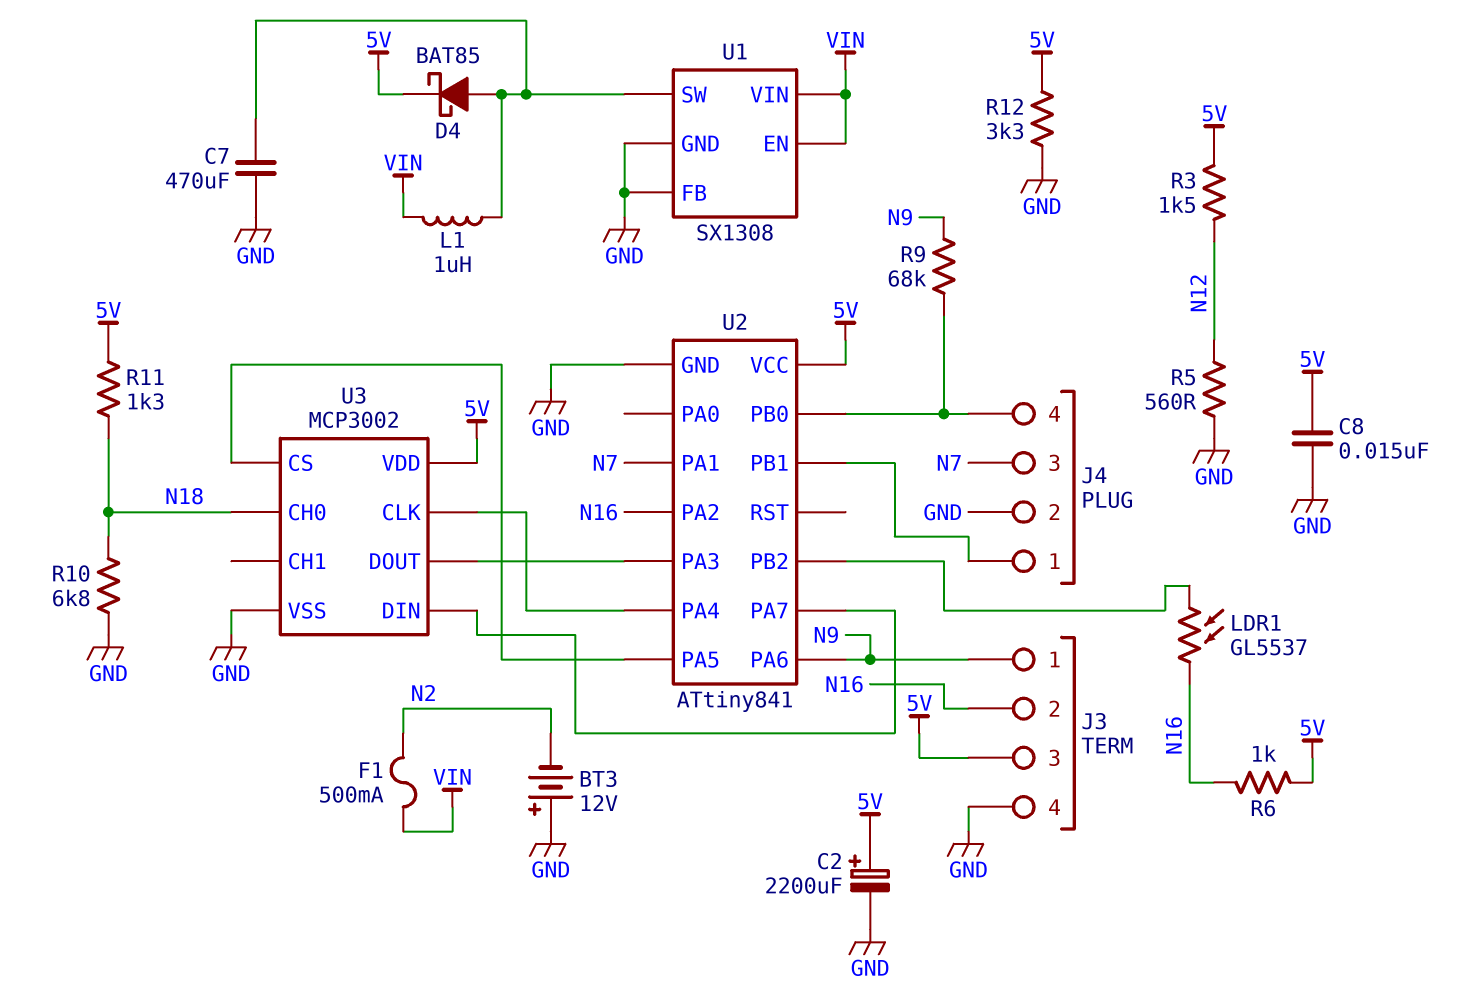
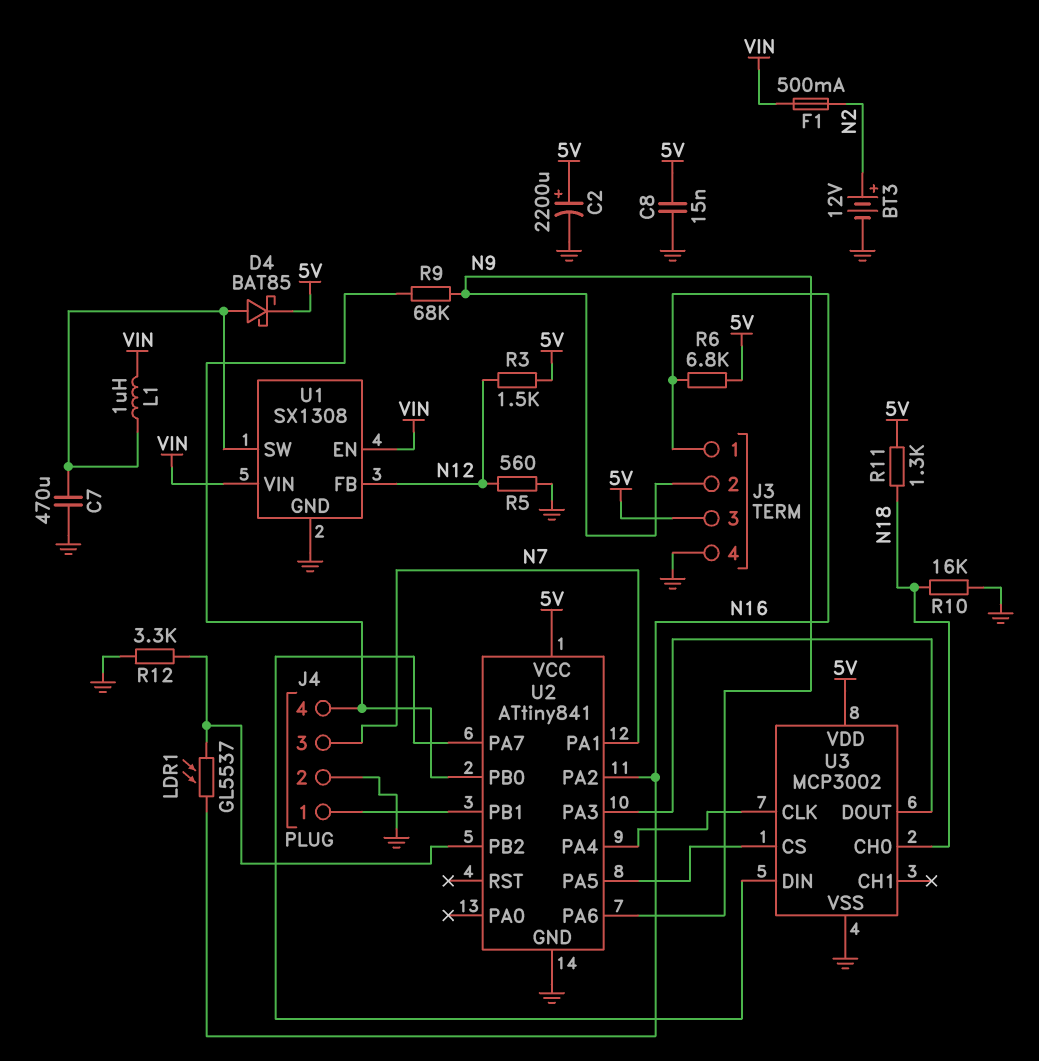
BT3: 12V (plus GND, minus N2) -> 12V (plus N2, minus GND)
J3 pin 1: N9 -> N16
J3 pin 2: N16 -> N9
R6: 1k (5V, N16) -> 6.8k (5V, N16)
R10: 6.8k (GND, N18) -> 16k (GND, N18)
R12: 3.3k (5V, GND) -> 3.3k (GND, U2/PB2)
U1 pin FB: GND -> N12

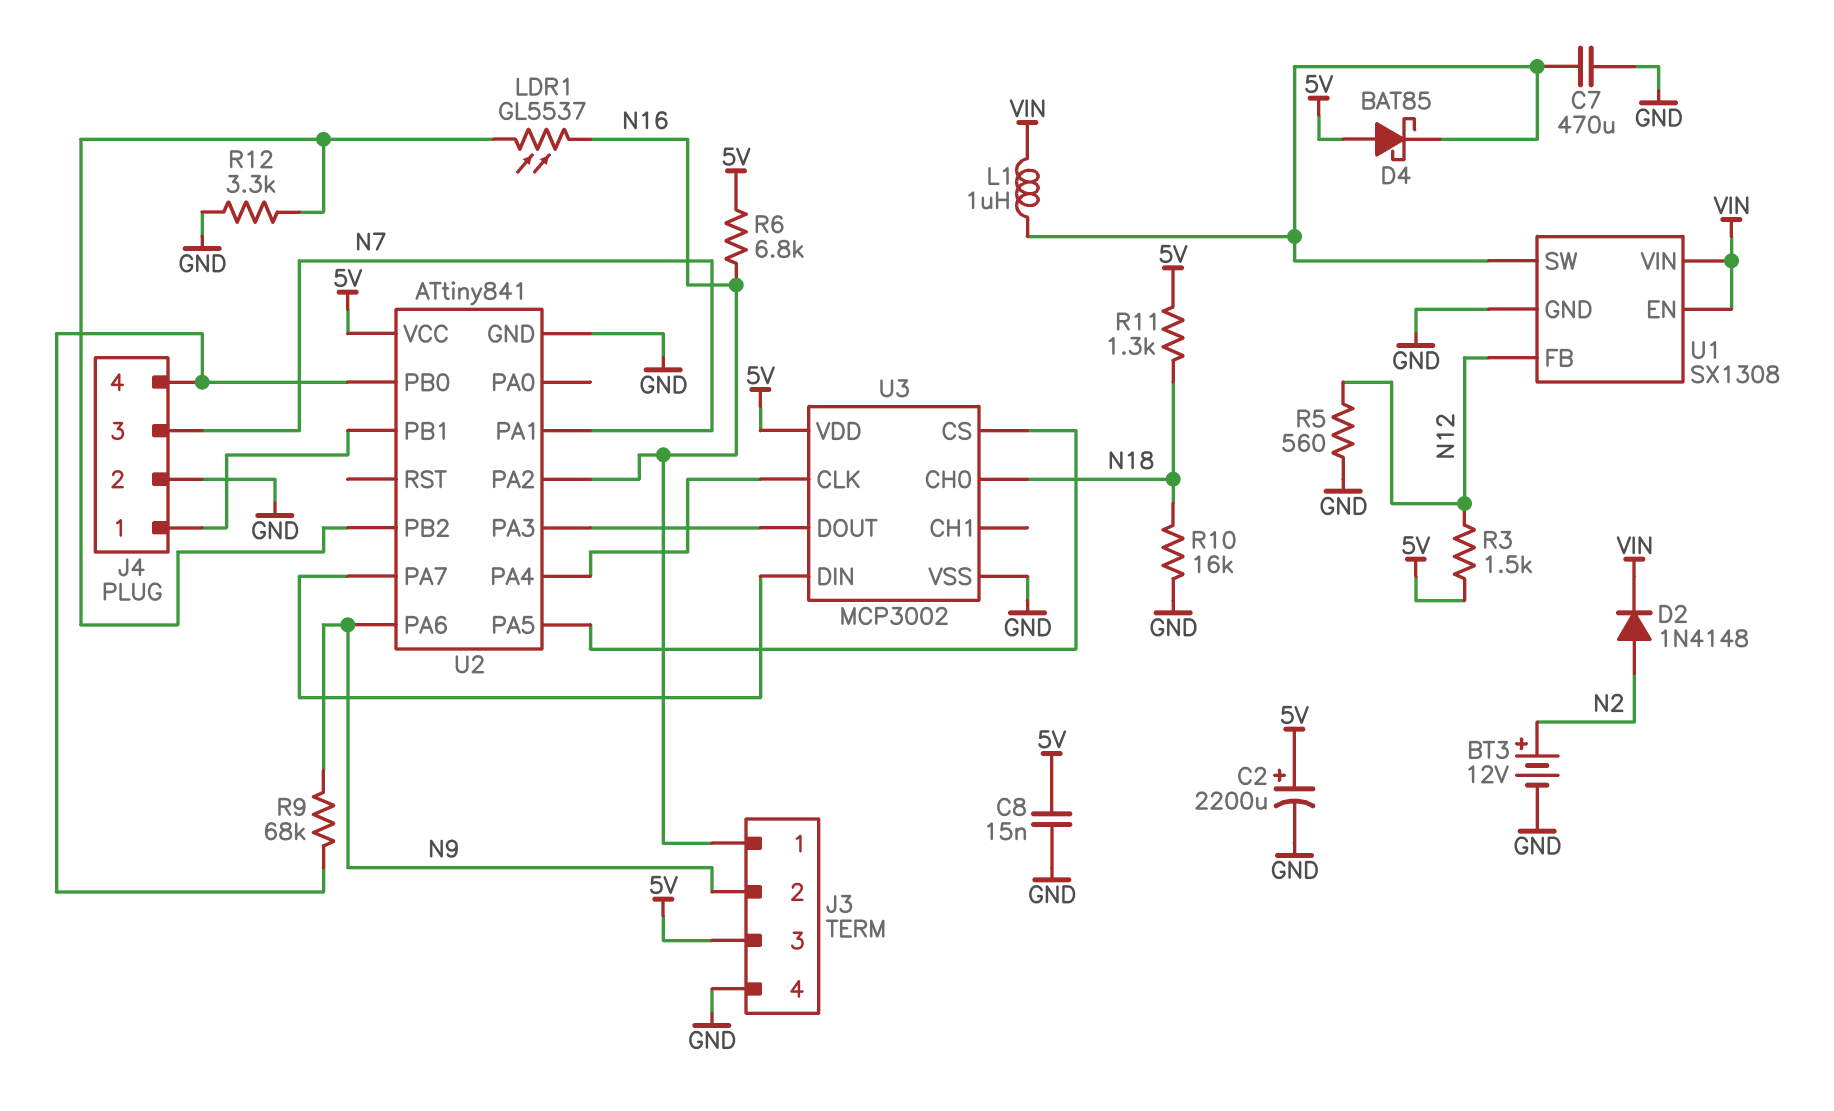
D2: none -> diode 1N4148 (A N2, K VIN)
D4: schottky BAT85 (A U1/SW, K 5V) -> schottky BAT85 (A 5V, K U1/SW)
F1: 500mA (N2, VIN) -> none

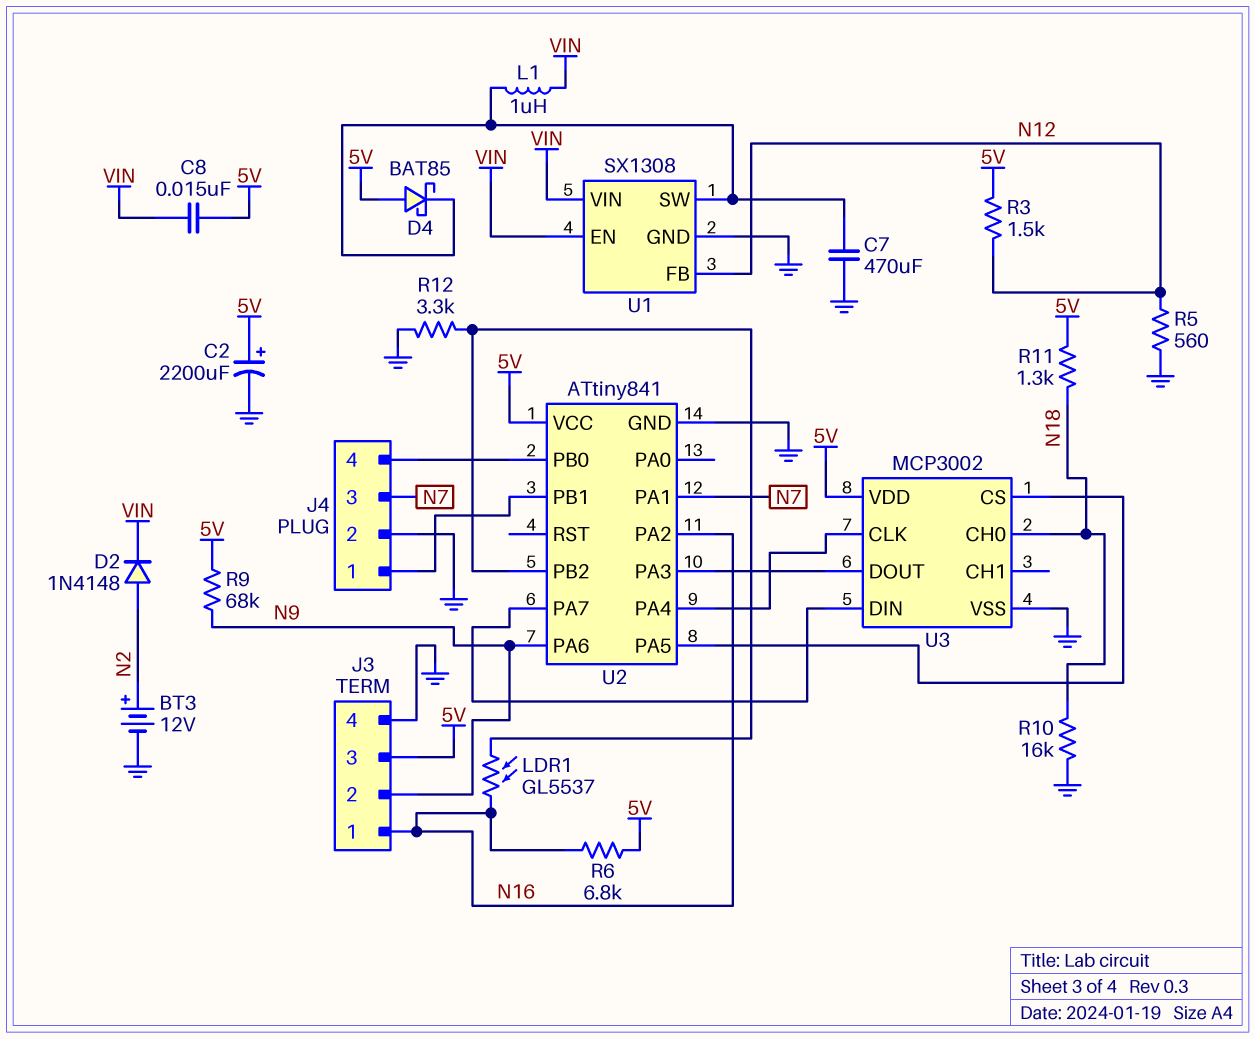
C8: 15nF (5V, GND) -> 15nF (5V, VIN)
R9: 68k (J4/4, N9) -> 68k (5V, N9)

